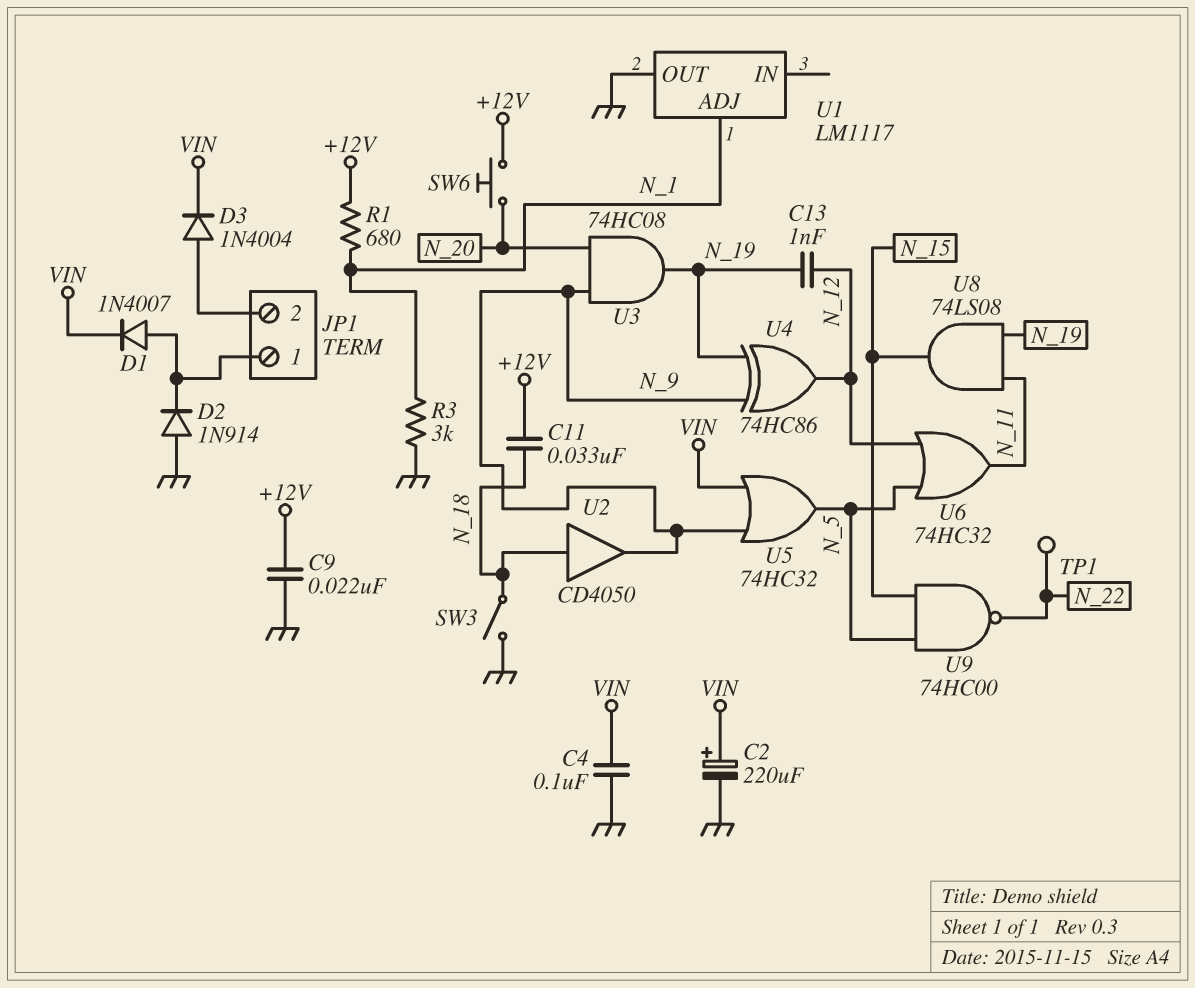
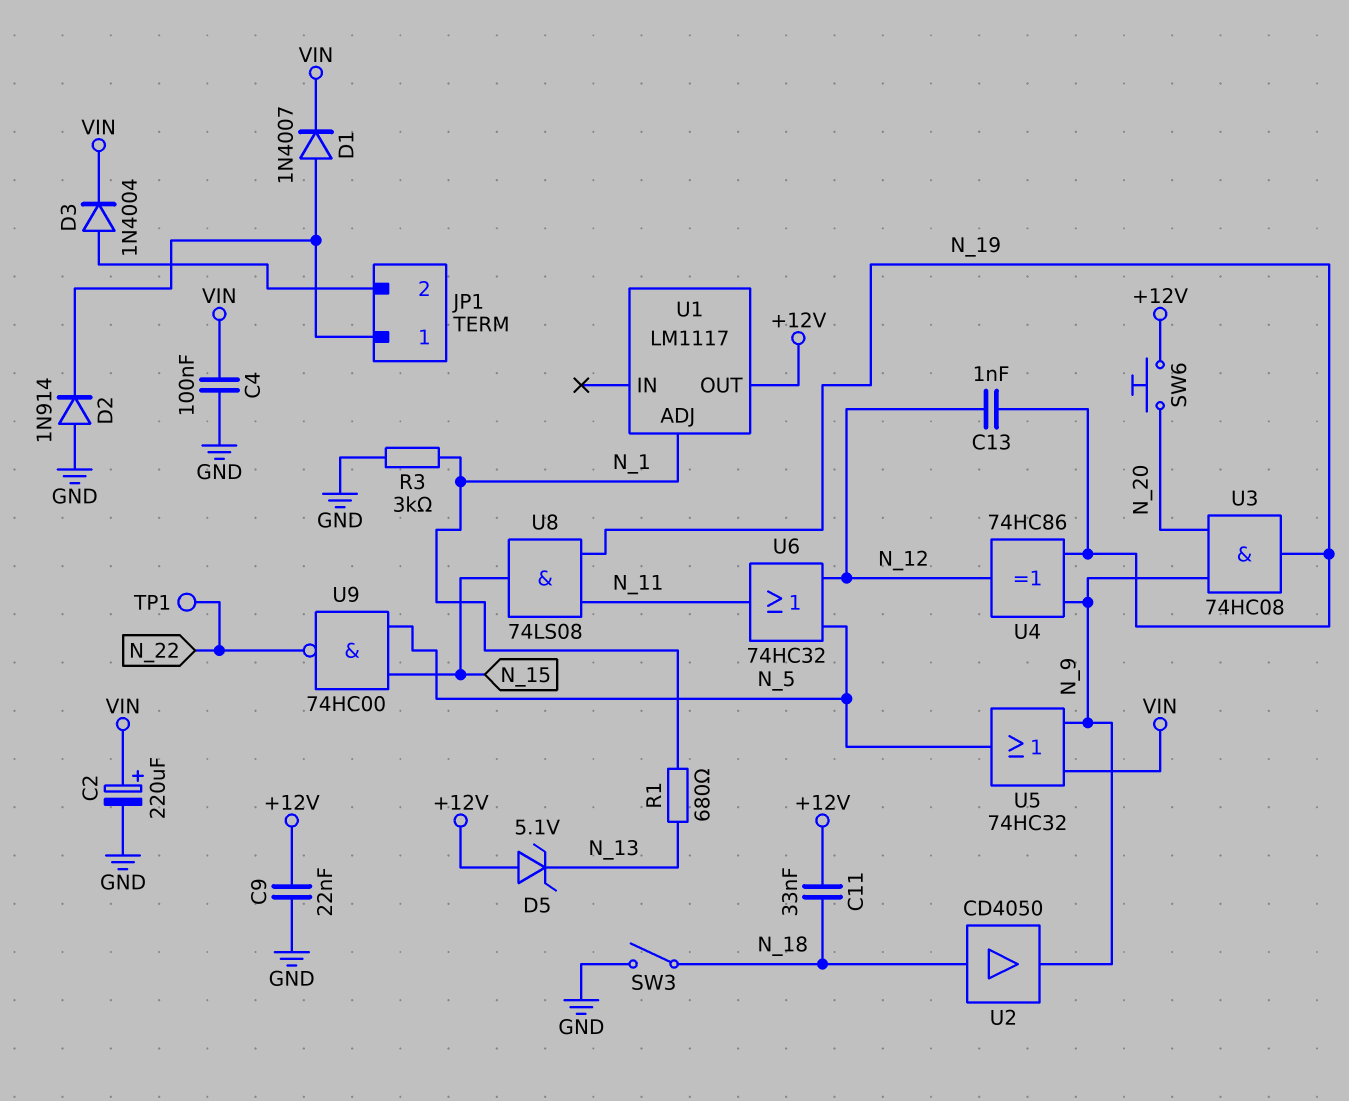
D5: none -> zener 5.1V (A +12V, K N_13)
R1: 680 (+12V, N_1) -> 680 (N_1, N_13)
U1 pin OUT: GND -> +12V

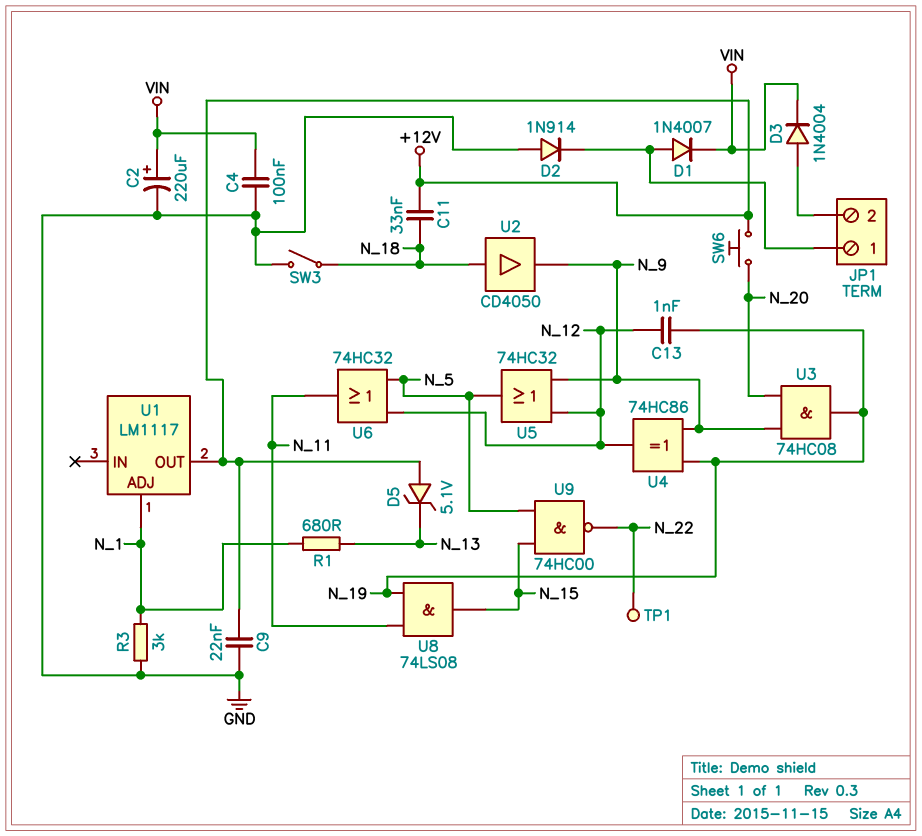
U5: OR 74HC32 (in N_9, in VIN, out N_5) -> OR 74HC32 (in N_9, in N_12, out N_5)

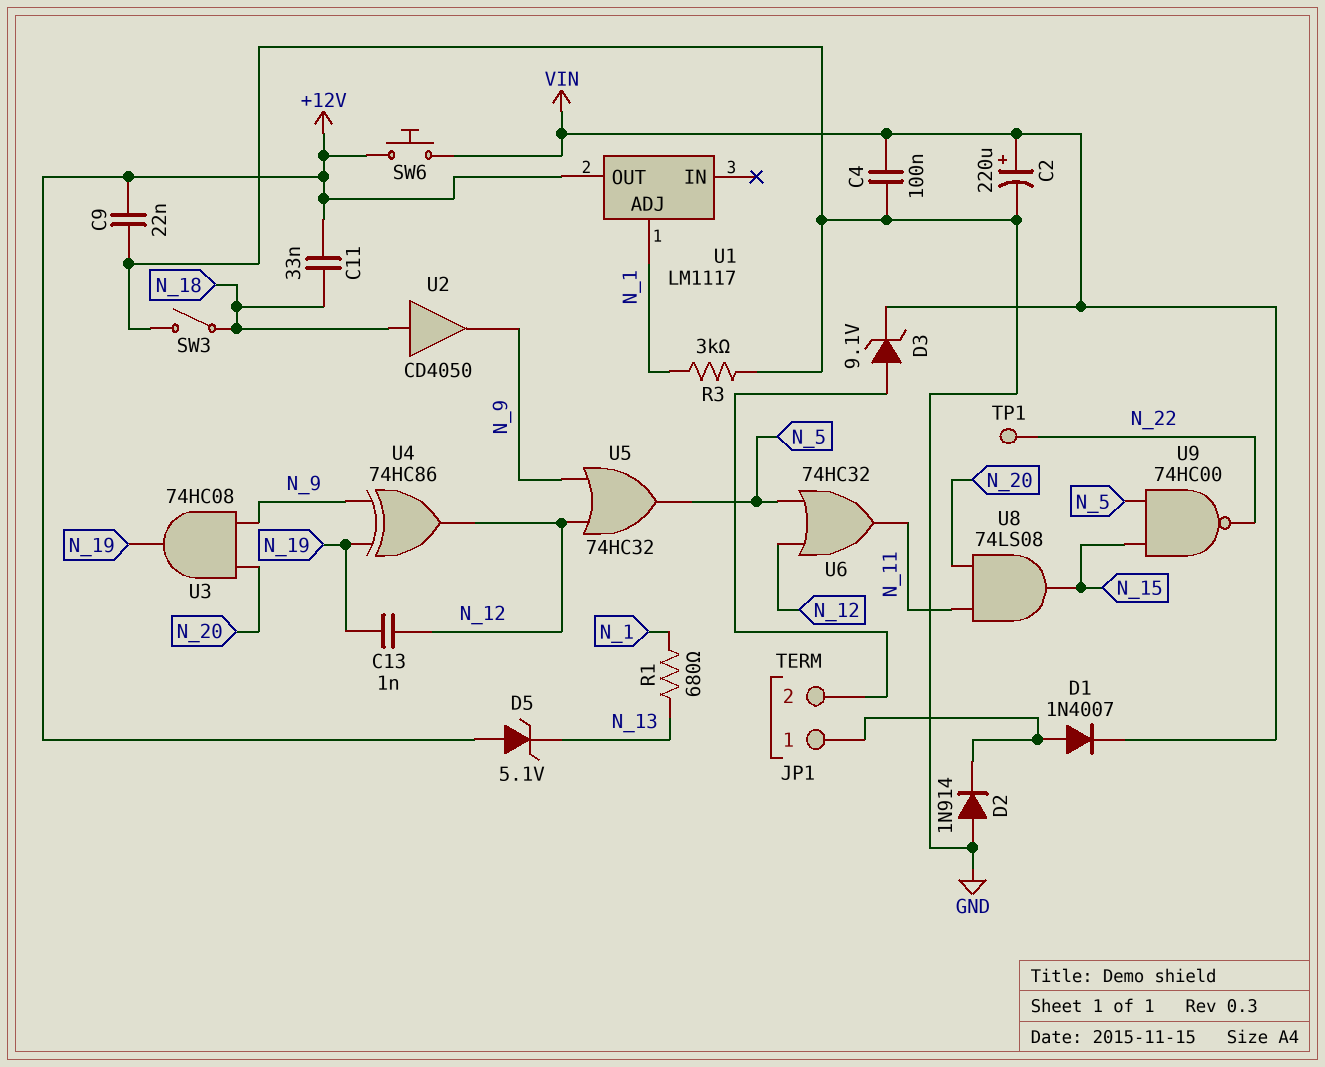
D3: diode 1N4004 (A JP1/2, K VIN) -> zener 9.1V (A JP1/2, K VIN)
SW6: button (+12V, N_20) -> button (+12V, VIN)
U8: AND 74LS08 (in N_11, in N_19, out N_15) -> AND 74LS08 (in N_11, in N_20, out N_15)

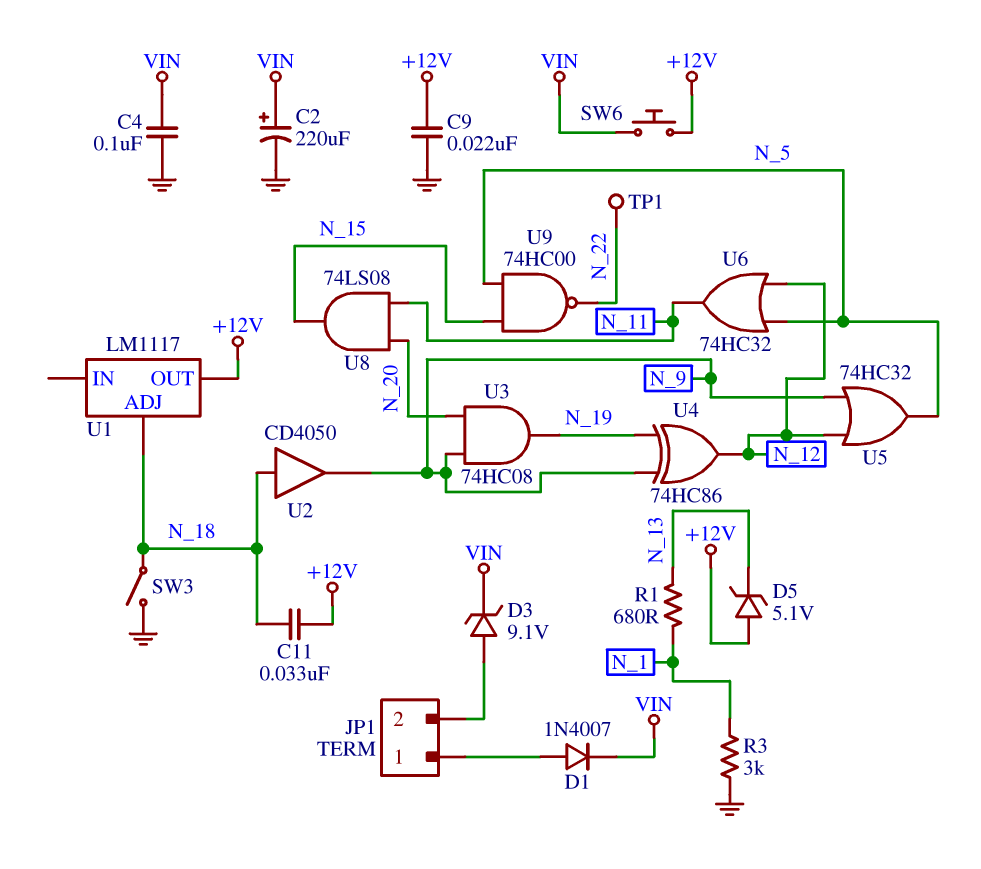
C13: 1nF (N_12, N_19) -> none
D2: diode 1N914 (A GND, K JP1/1) -> none
U1 pin ADJ: N_1 -> N_18

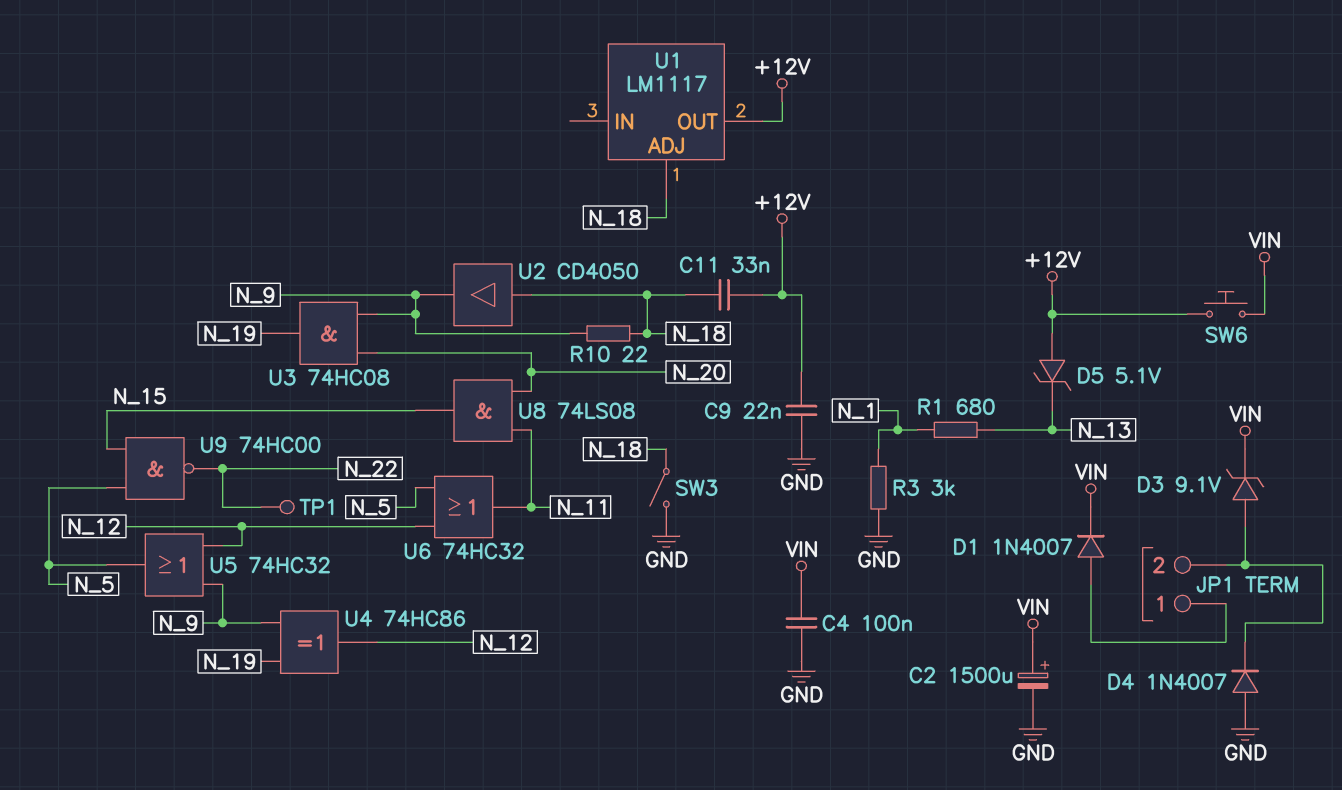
C2: 220uF (plus VIN, minus GND) -> 1500uF (plus VIN, minus GND)
D4: none -> diode 1N4007 (A GND, K JP1/2)
R10: none -> 22 (N_9, N_18)

